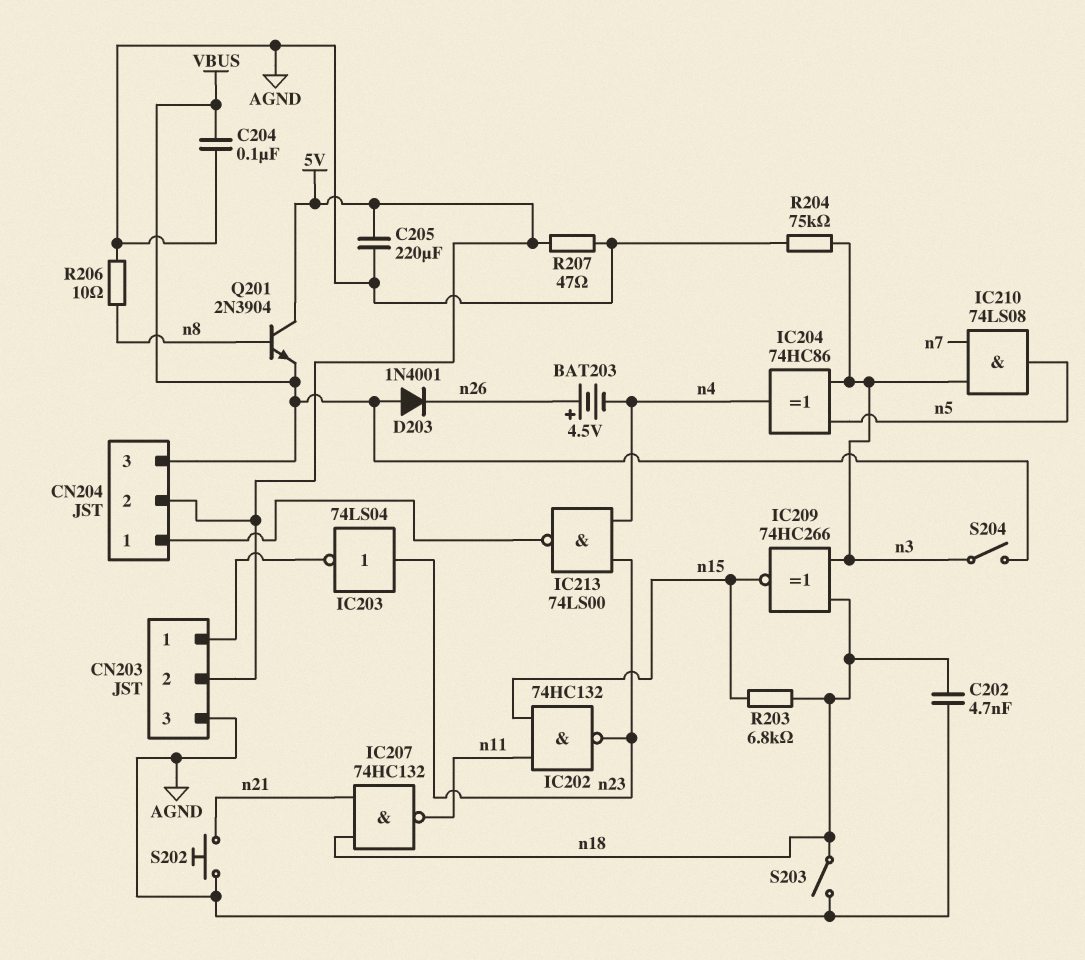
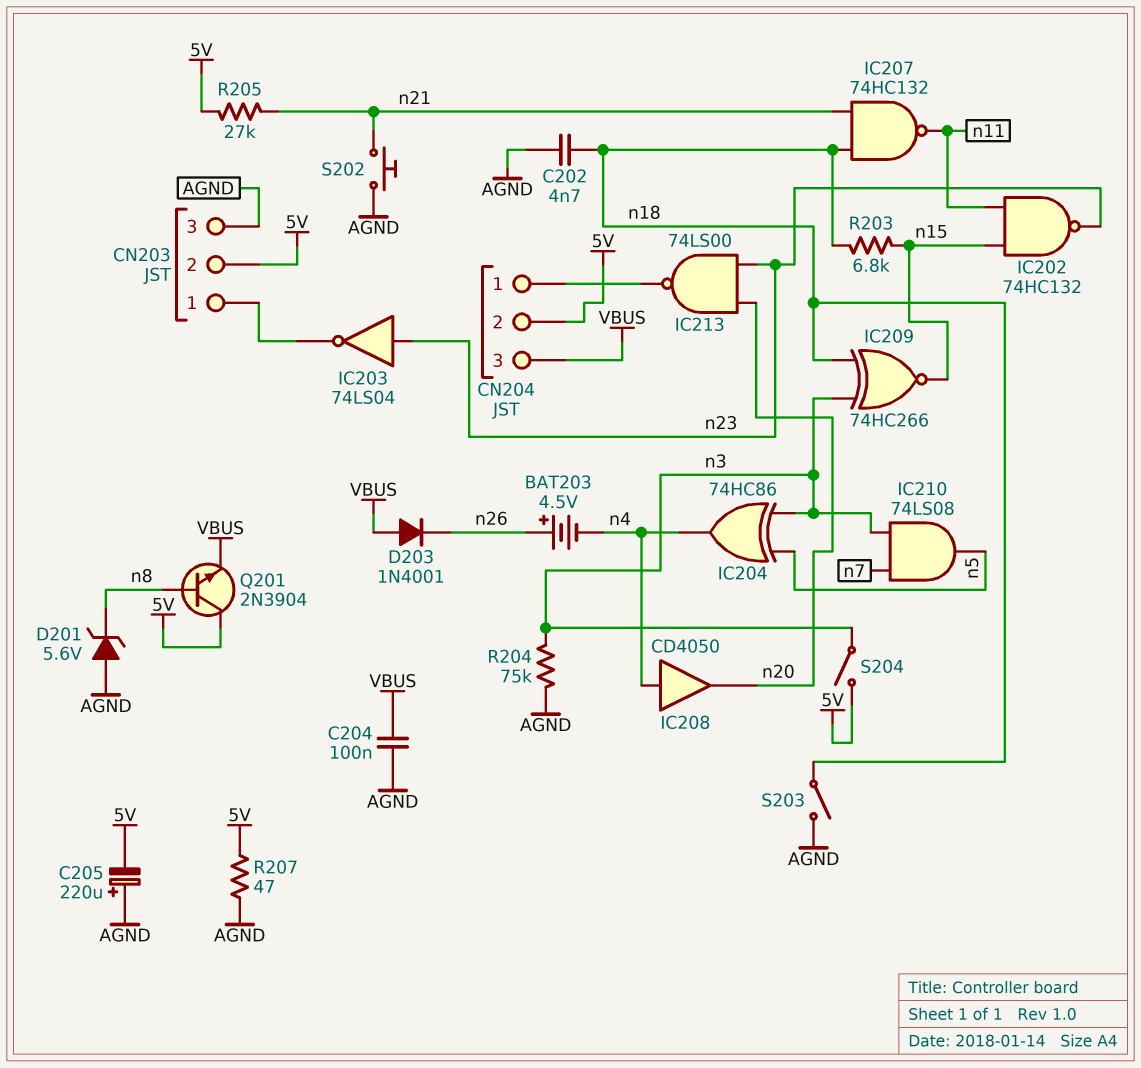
C205: 220uF (5V, AGND) -> 220uF (plus AGND, minus 5V)
D201: none -> zener 5.6V (A AGND, K n8)
IC208: none -> buffer CD4050 (in n4, out n20)
IC213: NAND 74LS00 (in n4, in n23, out CN204/1) -> NAND 74LS00 (in n20, in n23, out CN204/1)
R205: none -> 27k (5V, n21)
R206: 10 (AGND, n8) -> none
S204: switch (VBUS, n3) -> switch (5V, n3)

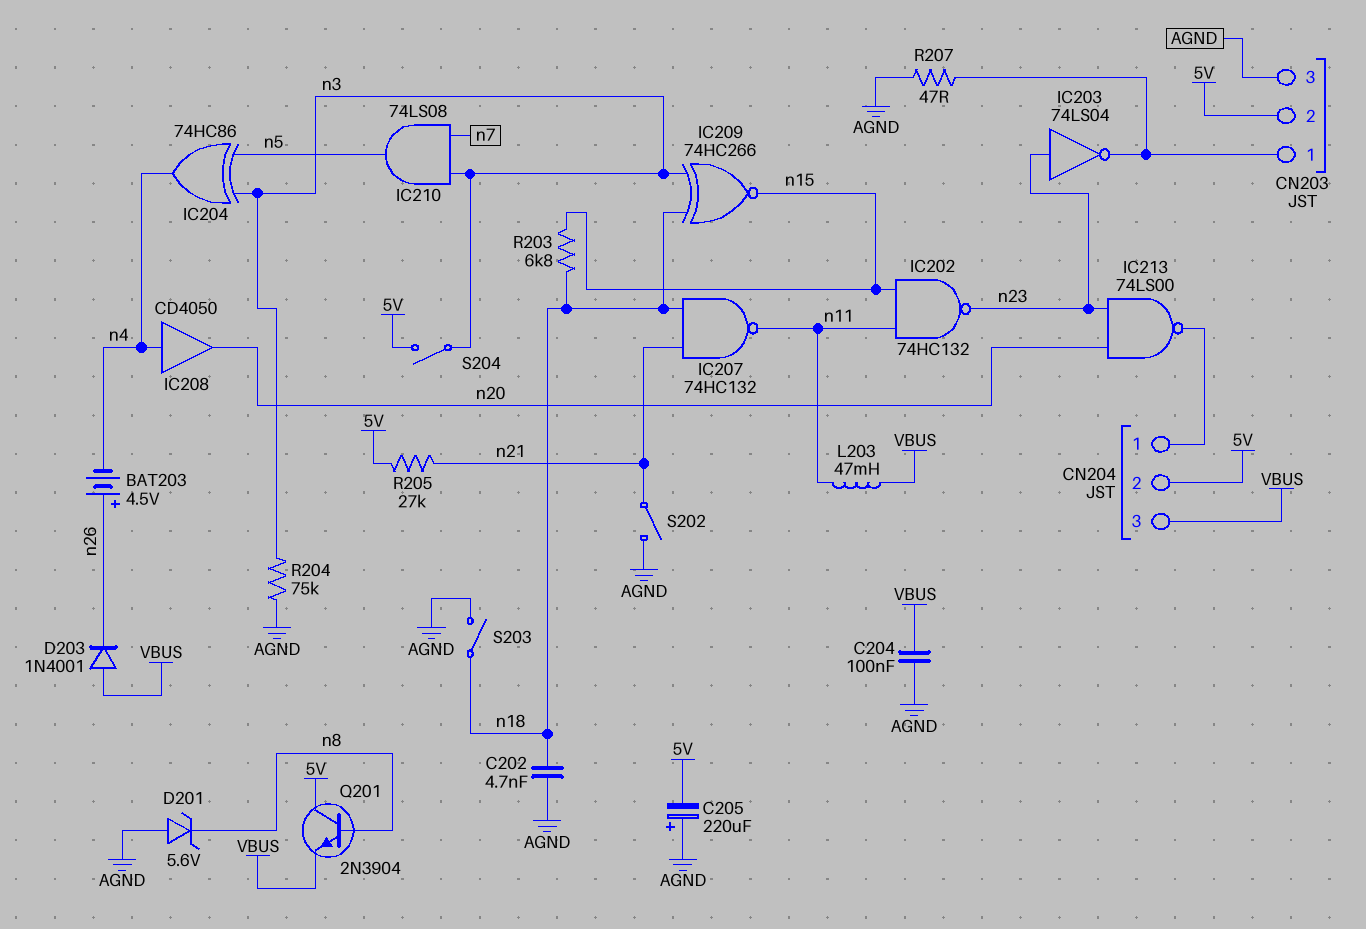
L203: none -> 47mH (VBUS, n11)
R207: 47 (5V, AGND) -> 47 (AGND, CN203/1)
S202: button (AGND, n21) -> switch (AGND, n21)

